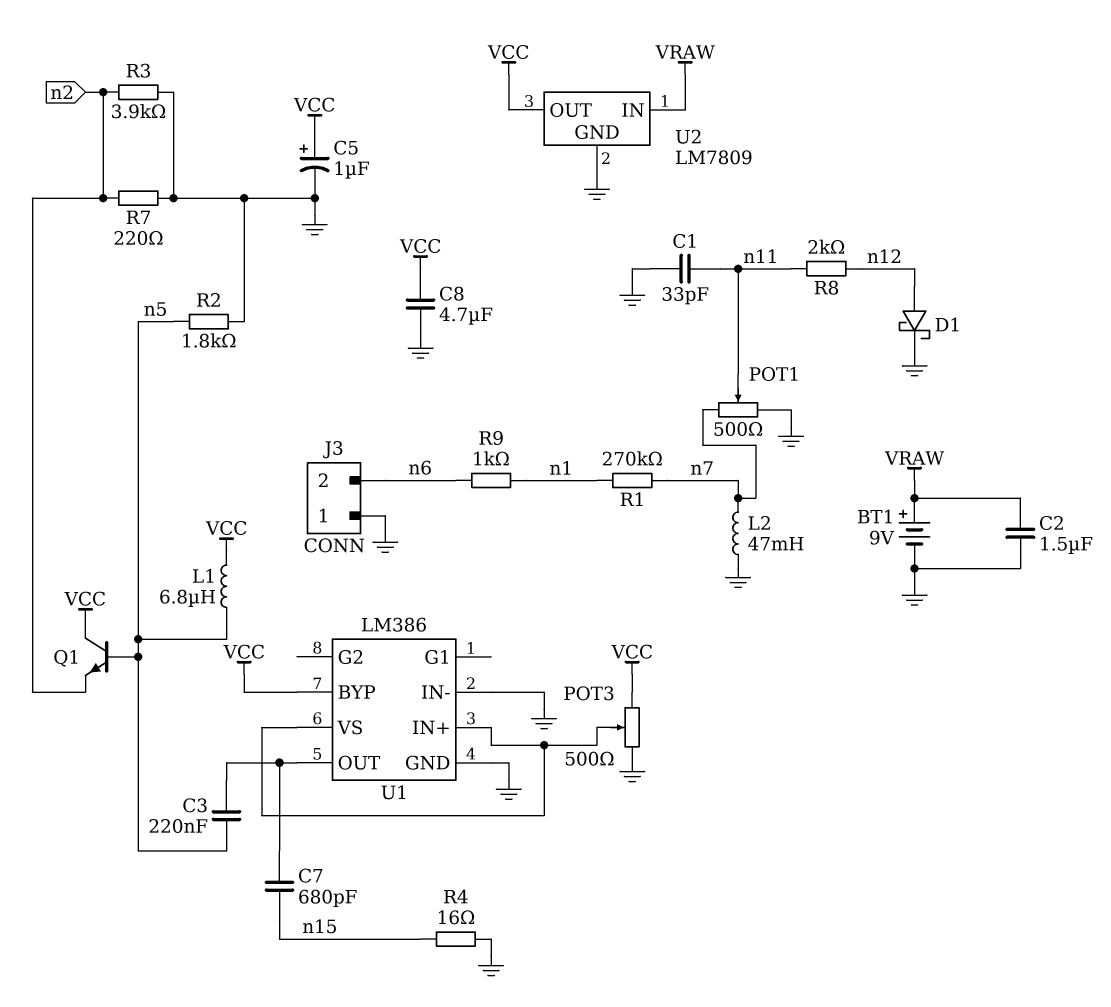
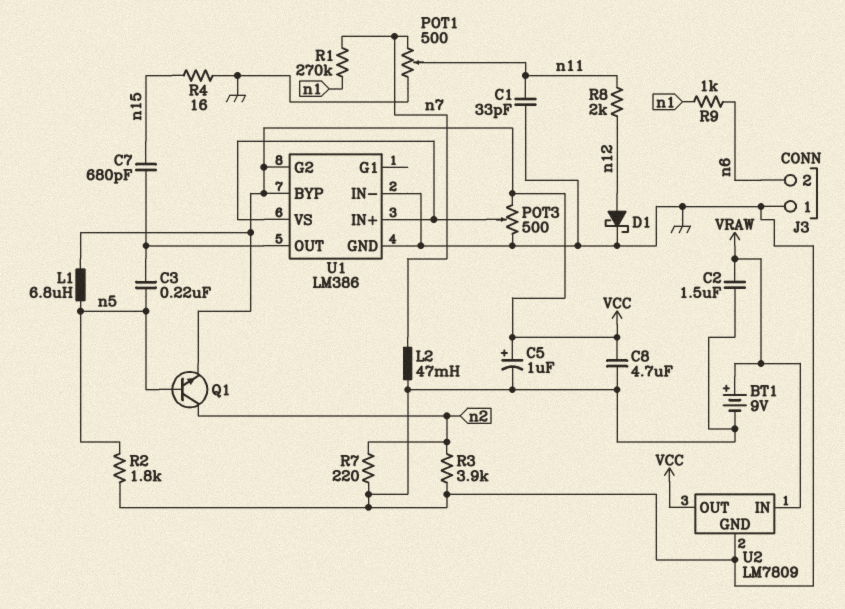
Q1: NPN (B n5, C VCC, E n2) -> NPN (B n5, C n2, E VCC)
U1 pin G2: none -> VCC

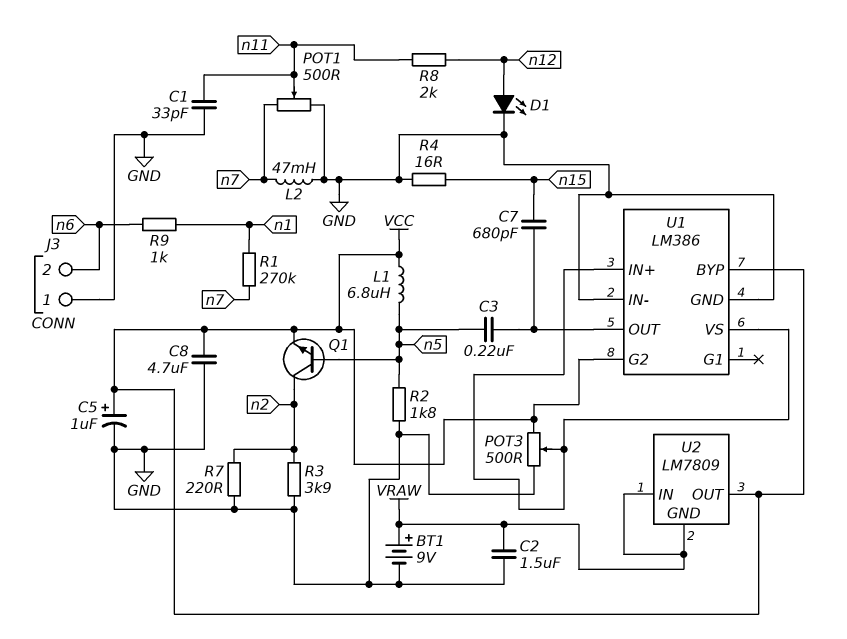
D1: schottky (A n12, K GND) -> LED (A n12, K GND)
U2 pin GND: GND -> VRAW

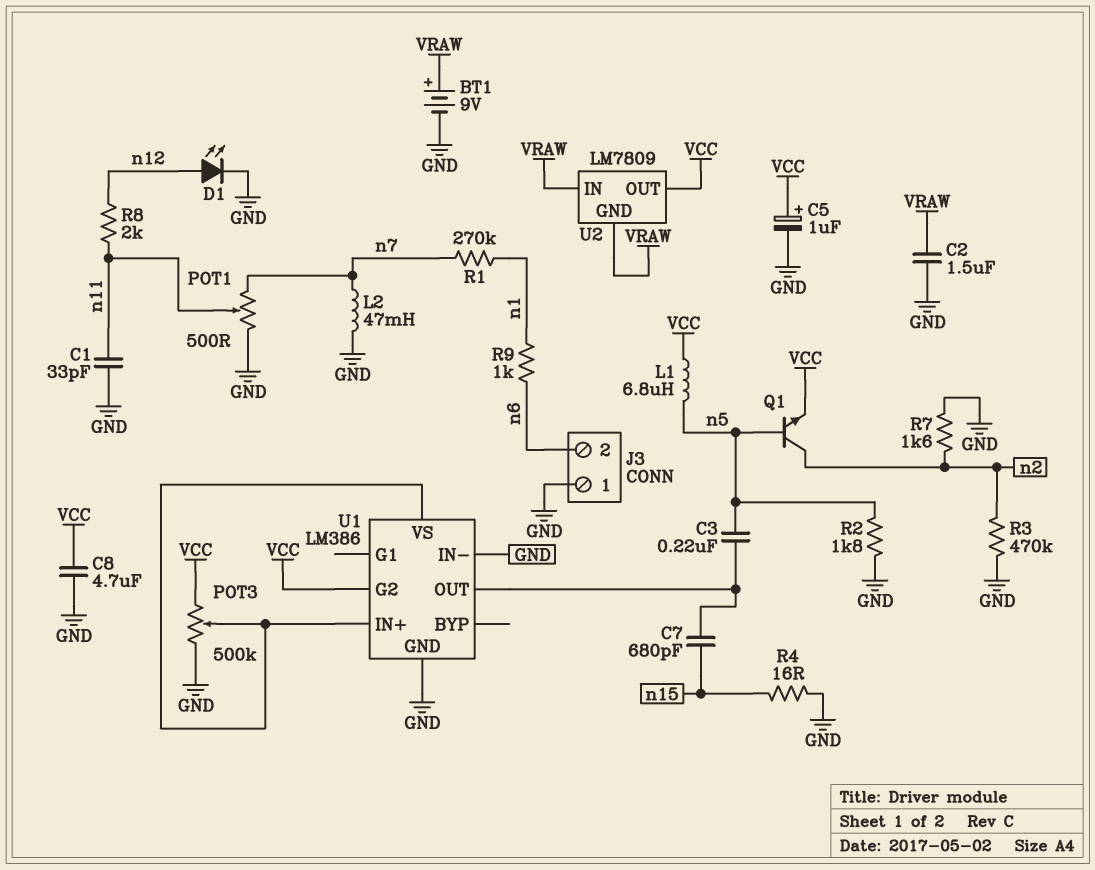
POT3: 500 (GND, VCC, wiper U1/IN+) -> 500k (GND, VCC, wiper U1/IN+)
R3: 3.9k (GND, n2) -> 470k (GND, n2)
R7: 220 (GND, n2) -> 1.6k (GND, n2)
U1 pin BYP: VCC -> none

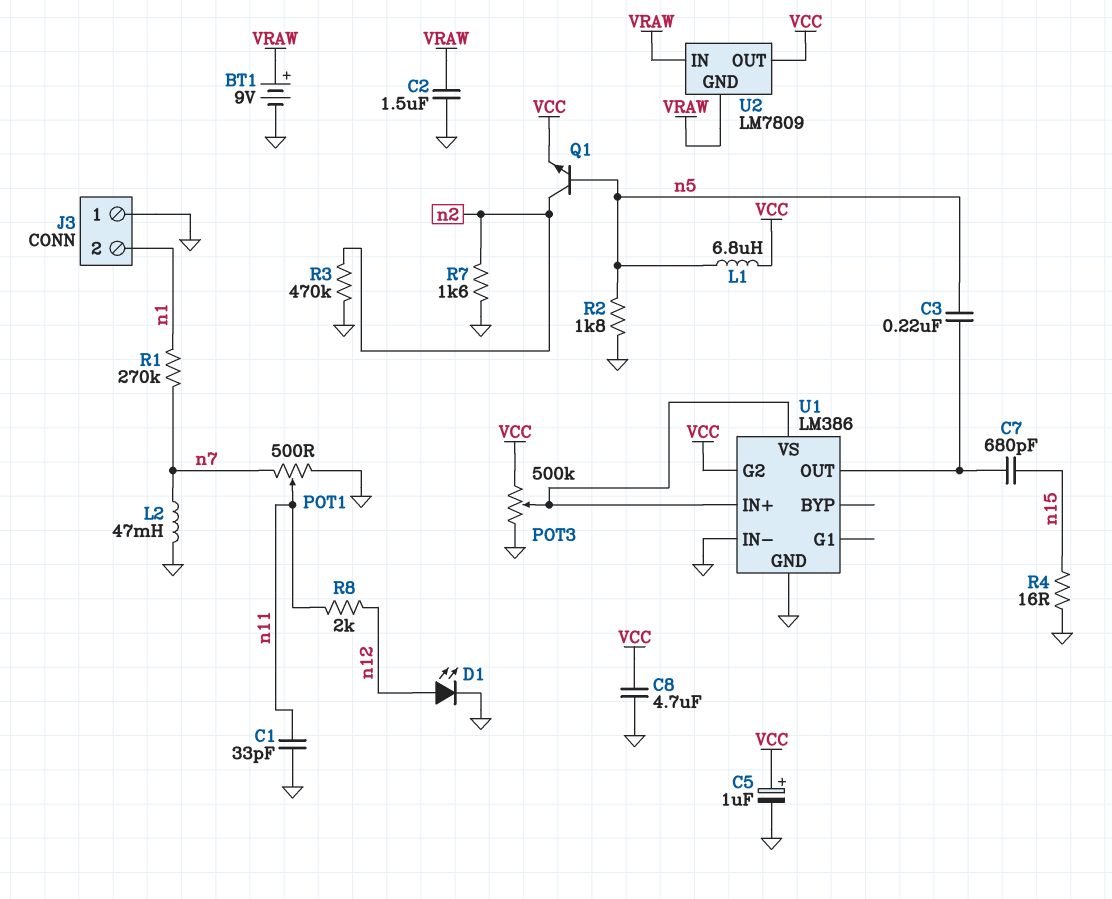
J3 pin 2: n6 -> n1
R9: 1k (n1, n6) -> none

